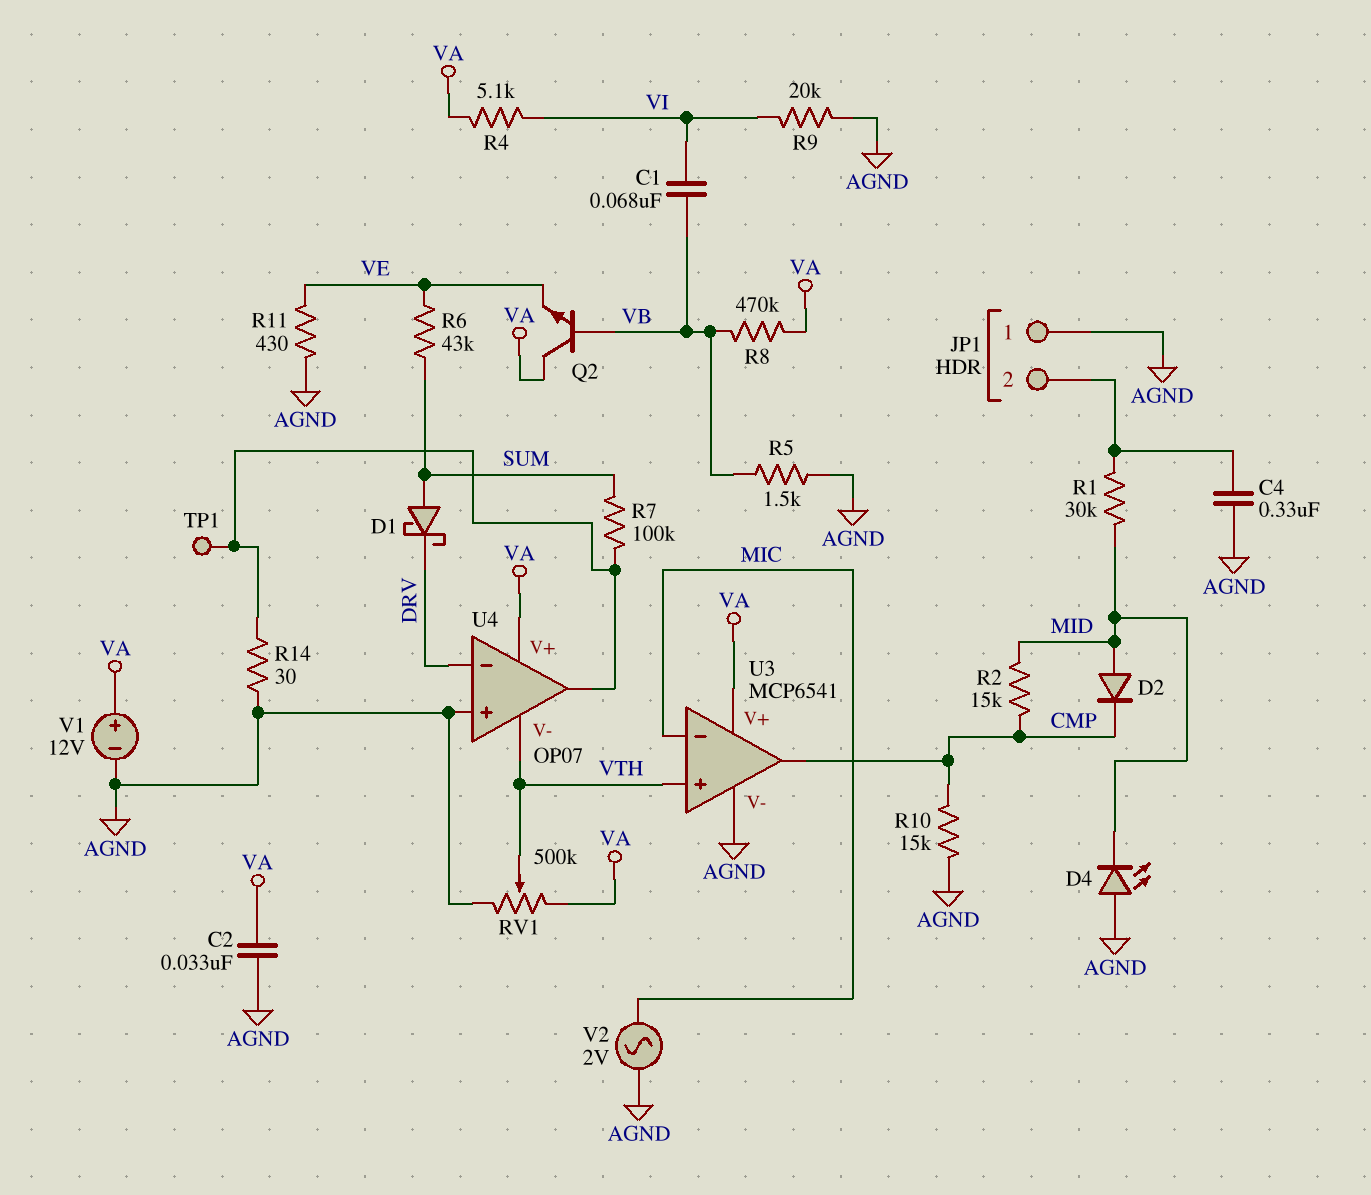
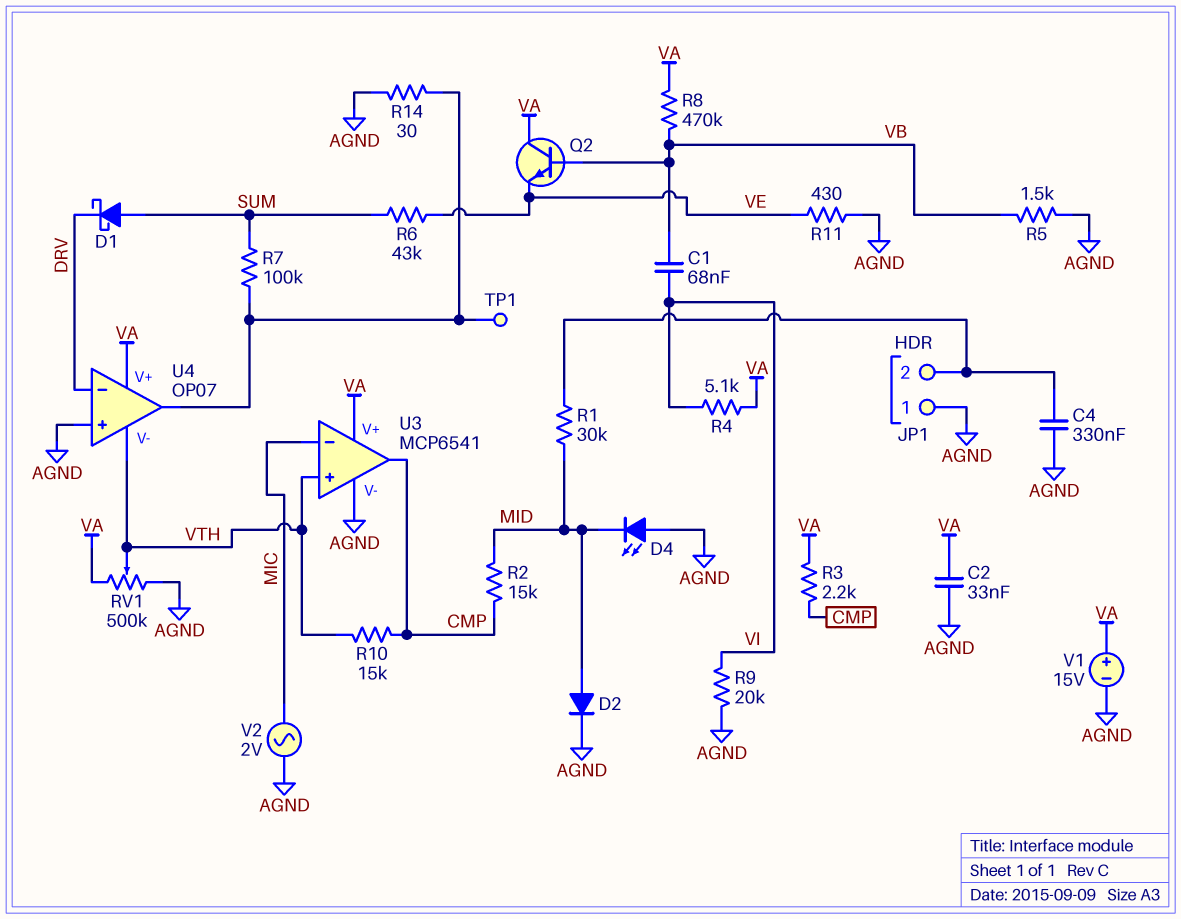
D2: diode (A MID, K CMP) -> diode (A MID, K AGND)
R3: none -> 2.2k (CMP, VA)
R10: 15k (AGND, CMP) -> 15k (CMP, VTH)
V1: 12V (plus VA, minus AGND) -> 15V (plus VA, minus AGND)

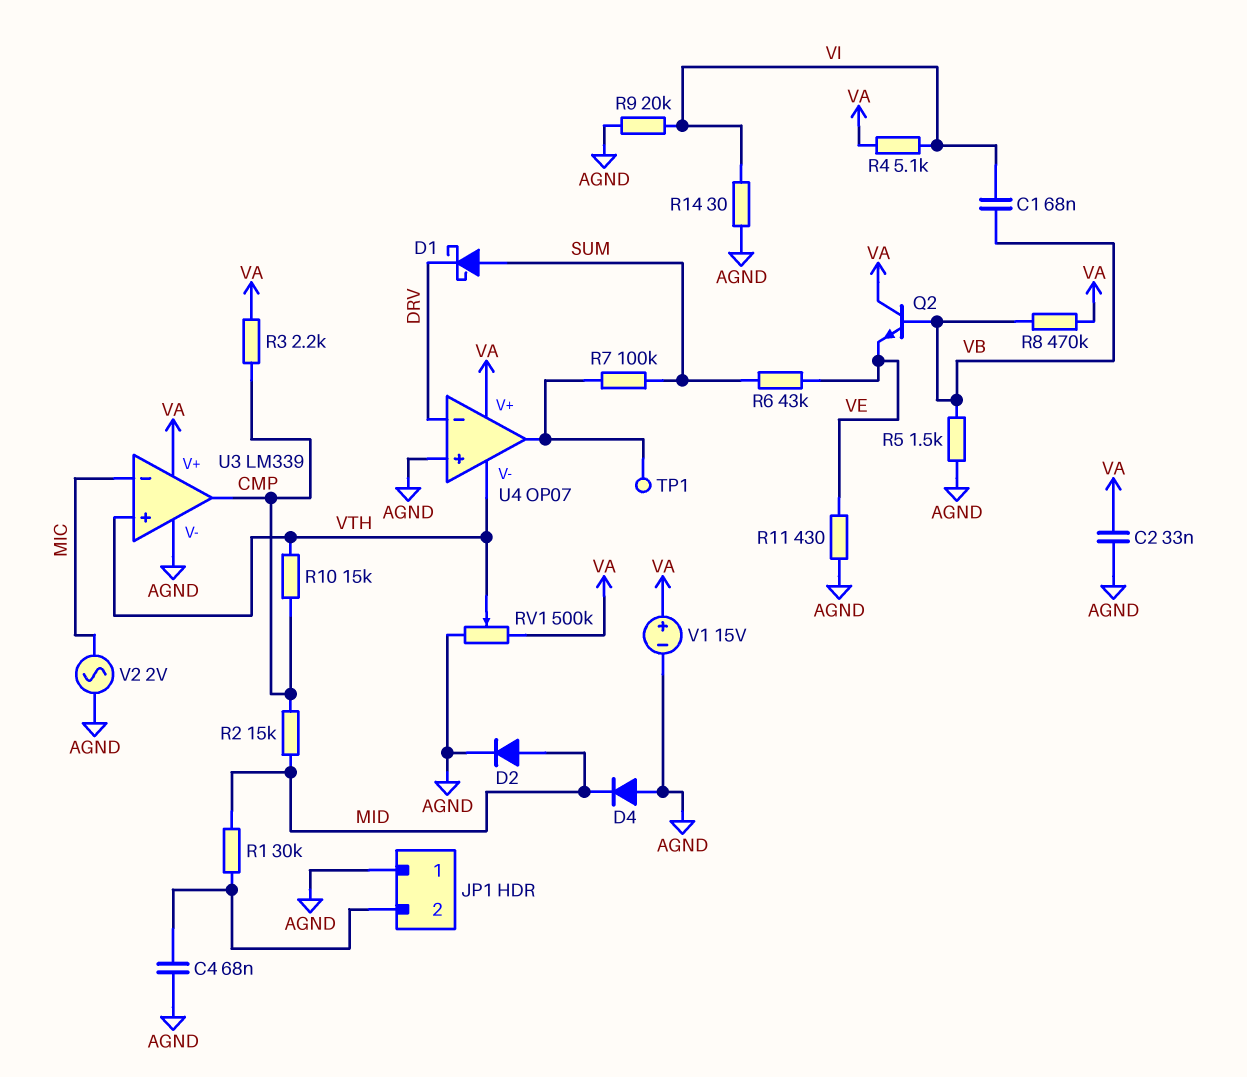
C4: 330nF (AGND, JP1/2) -> 68nF (AGND, JP1/2)
D4: LED (A AGND, K MID) -> diode (A AGND, K MID)
R14: 30 (AGND, U4/out) -> 30 (AGND, VI)
U3: MCP6541 -> LM339

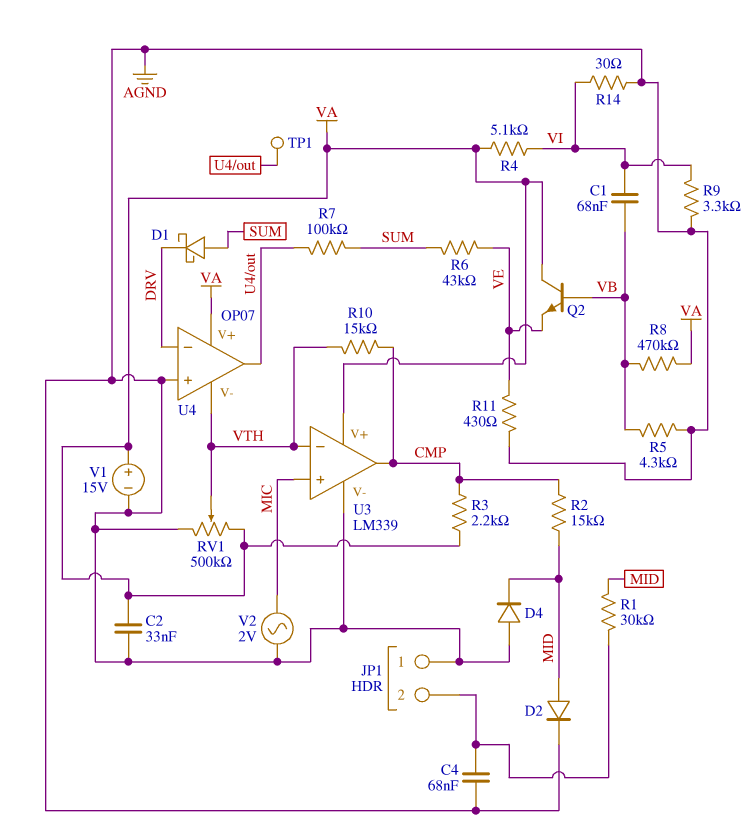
R5: 1.5k (AGND, VB) -> 4.3k (AGND, VB)
R9: 20k (AGND, VI) -> 3.3k (AGND, VI)
U3 pin in+: VTH -> MIC
U3 pin in-: MIC -> VTH

